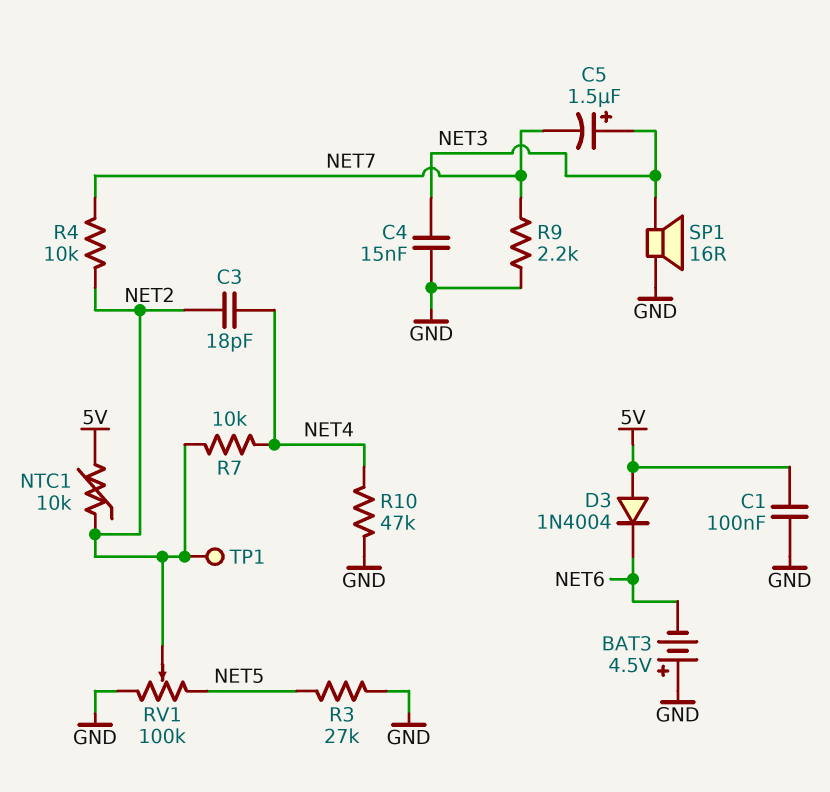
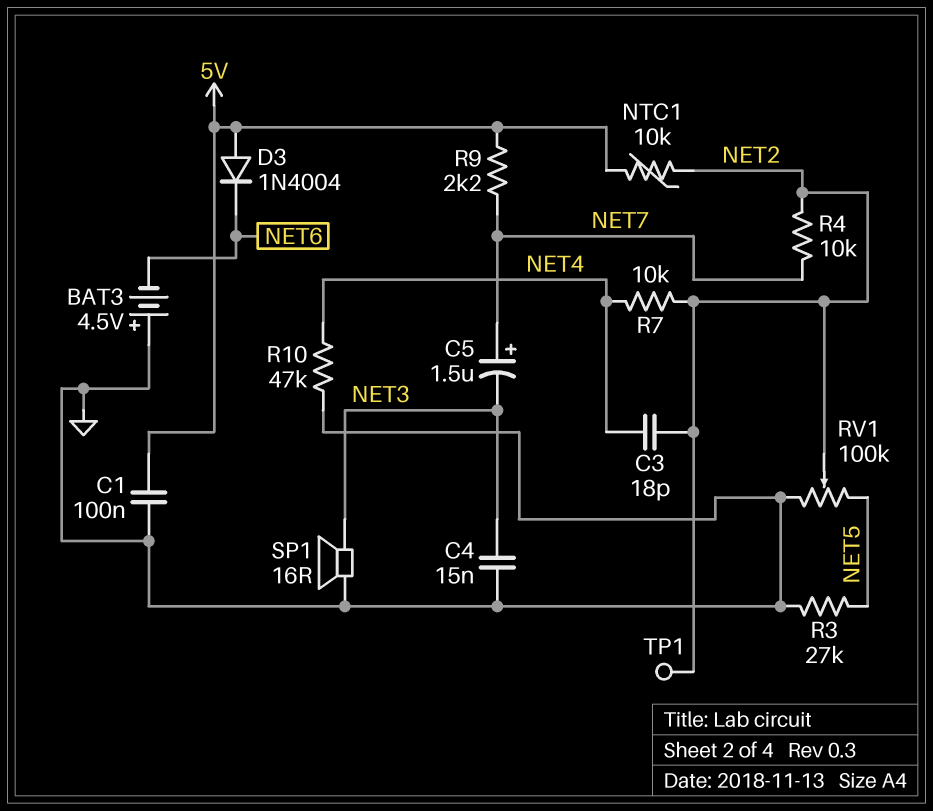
C5: 1.5uF (plus NET3, minus NET7) -> 1.5uF (plus NET7, minus NET3)
R9: 2.2k (GND, NET7) -> 2.2k (5V, NET7)

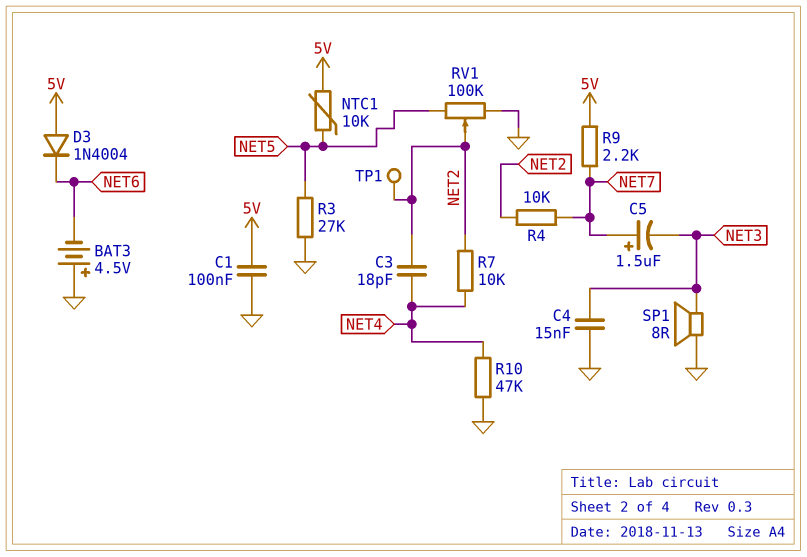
NTC1: 10k (5V, NET2) -> 10k (5V, NET5)
SP1: speaker 16R (GND, NET3) -> speaker 8R (GND, NET3)

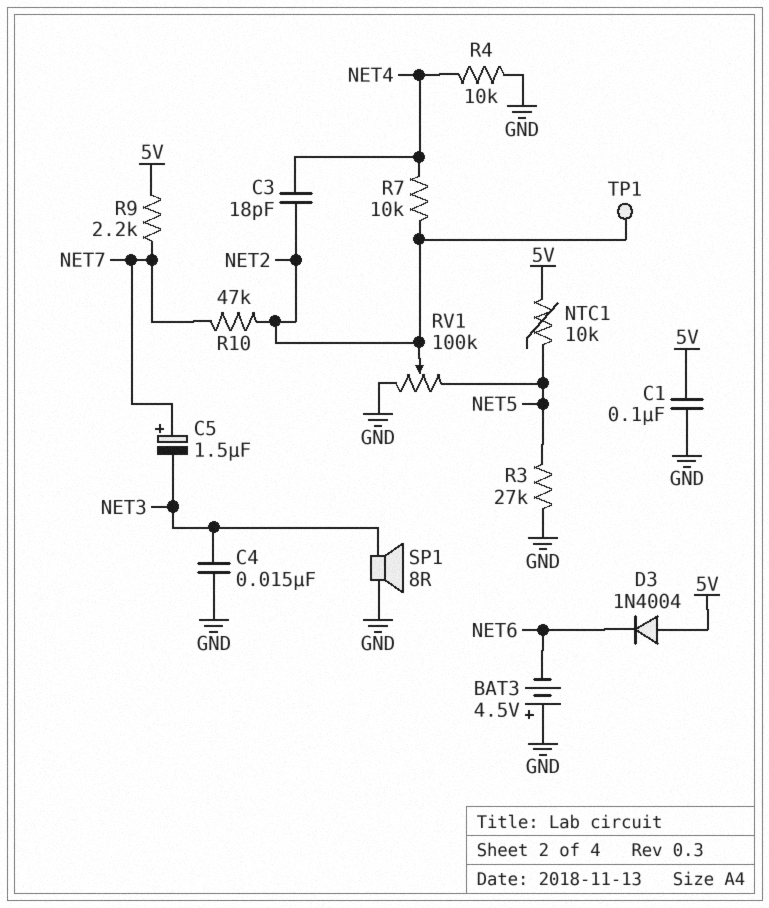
R4: 10k (NET2, NET7) -> 10k (GND, NET4)
R10: 47k (GND, NET4) -> 47k (NET2, NET7)

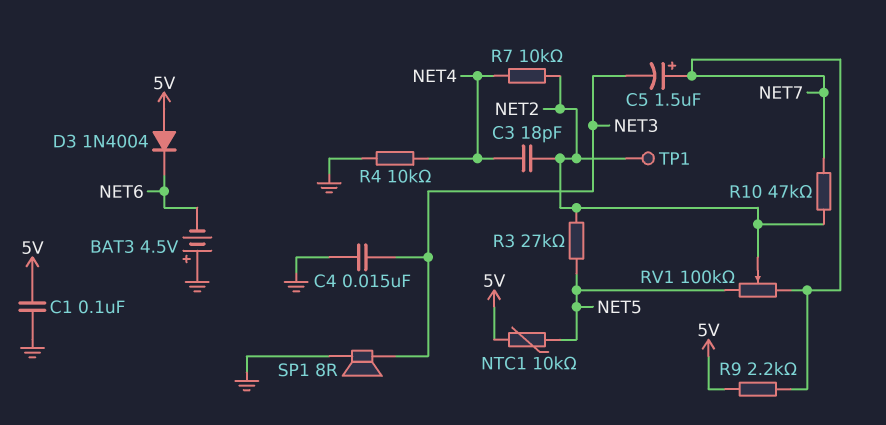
R3: 27k (GND, NET5) -> 27k (NET2, NET5)
RV1: 100k (GND, NET5, wiper NET2) -> 100k (NET5, NET7, wiper NET2)

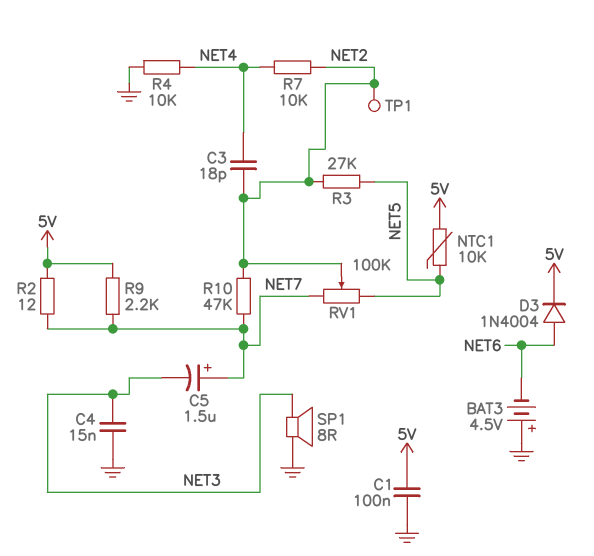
D3: diode 1N4004 (A 5V, K NET6) -> diode 1N4004 (A NET6, K 5V)
R2: none -> 12 (5V, NET7)

